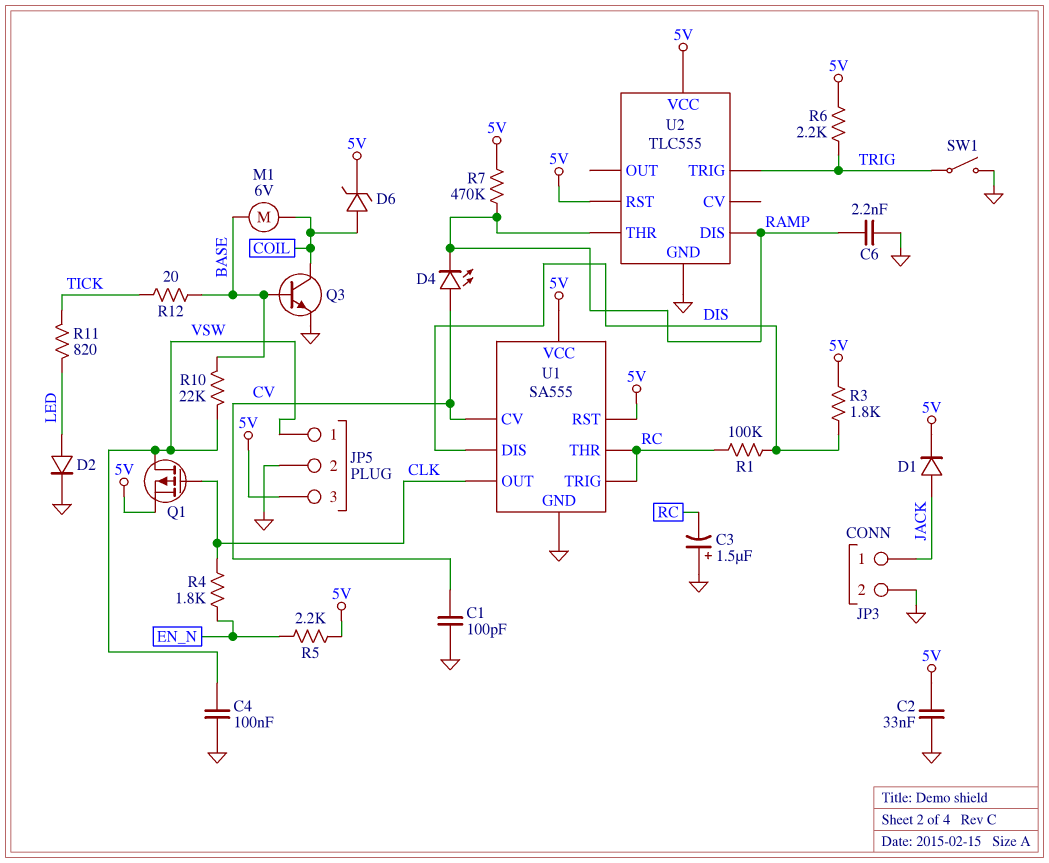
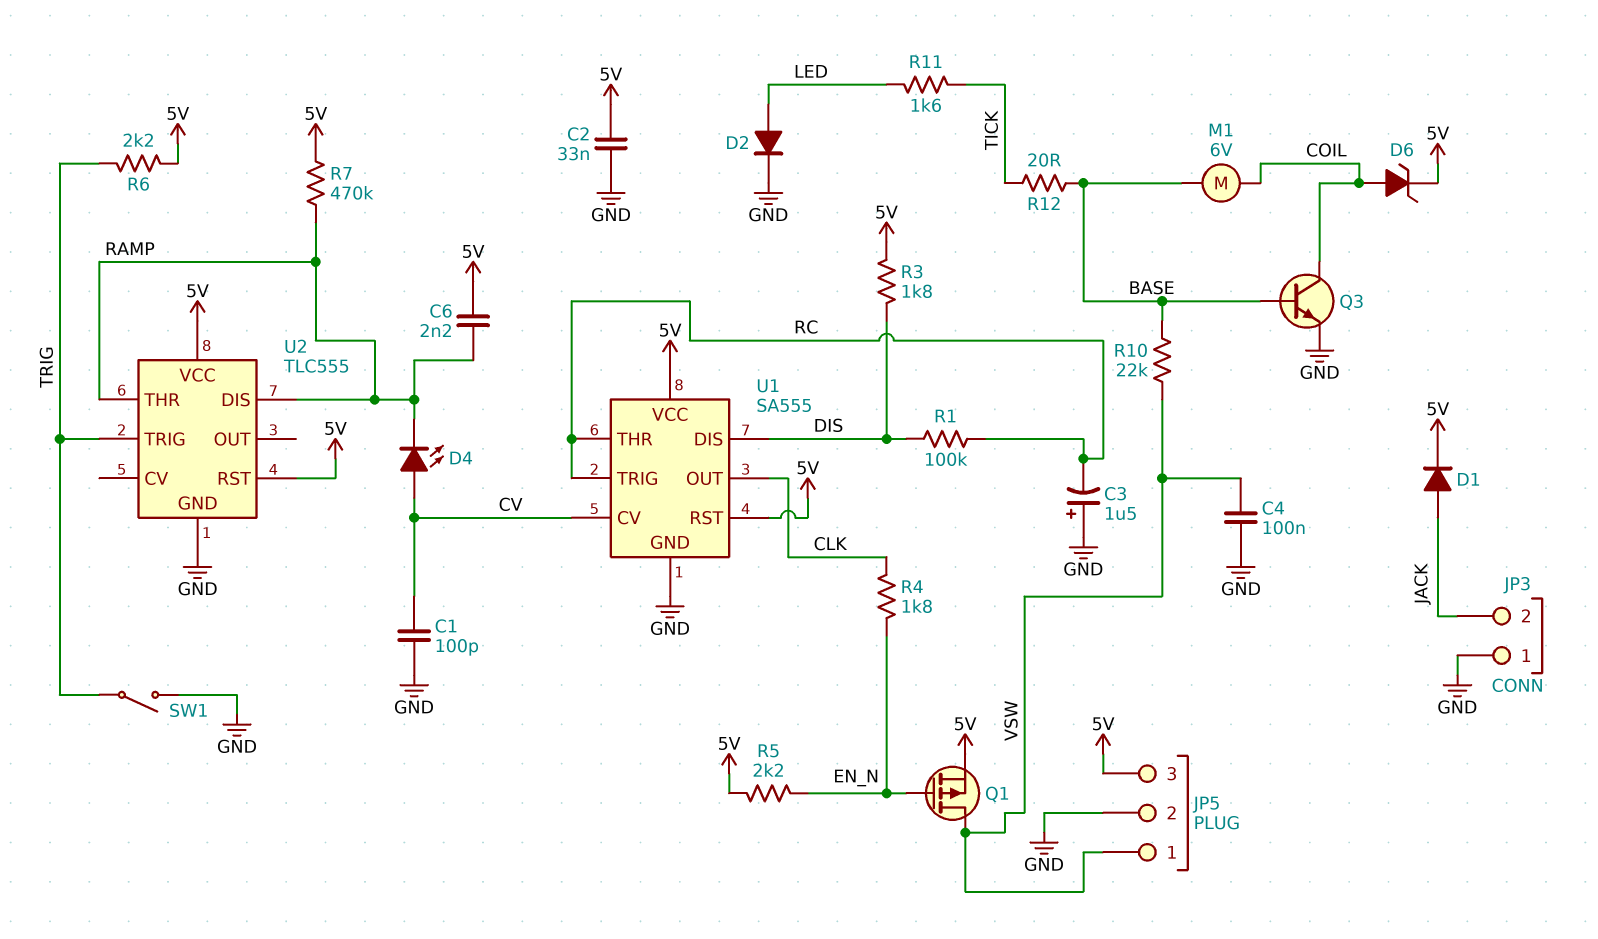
C6: 2.2nF (GND, RAMP) -> 2.2nF (5V, RAMP)
JP3 pin 1: JACK -> GND
JP3 pin 2: GND -> JACK
Q1: PMOS (G CLK, D VSW, S 5V) -> PMOS (G EN_N, D VSW, S 5V)
R11: 820 (LED, TICK) -> 1.6k (LED, TICK)

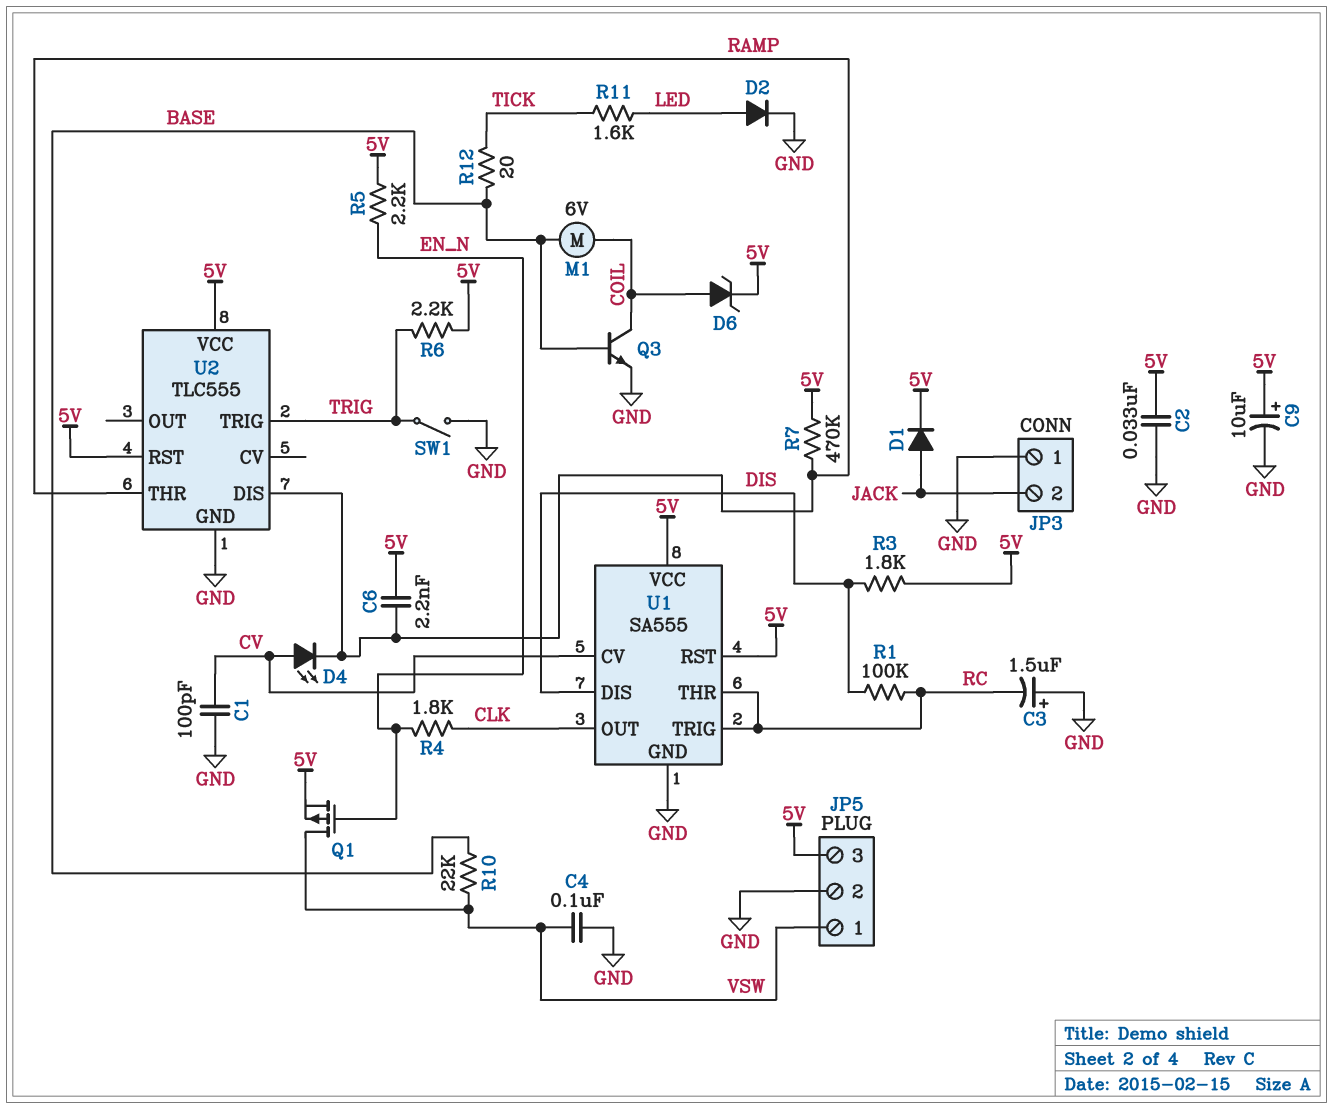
C9: none -> 10uF (plus 5V, minus GND)

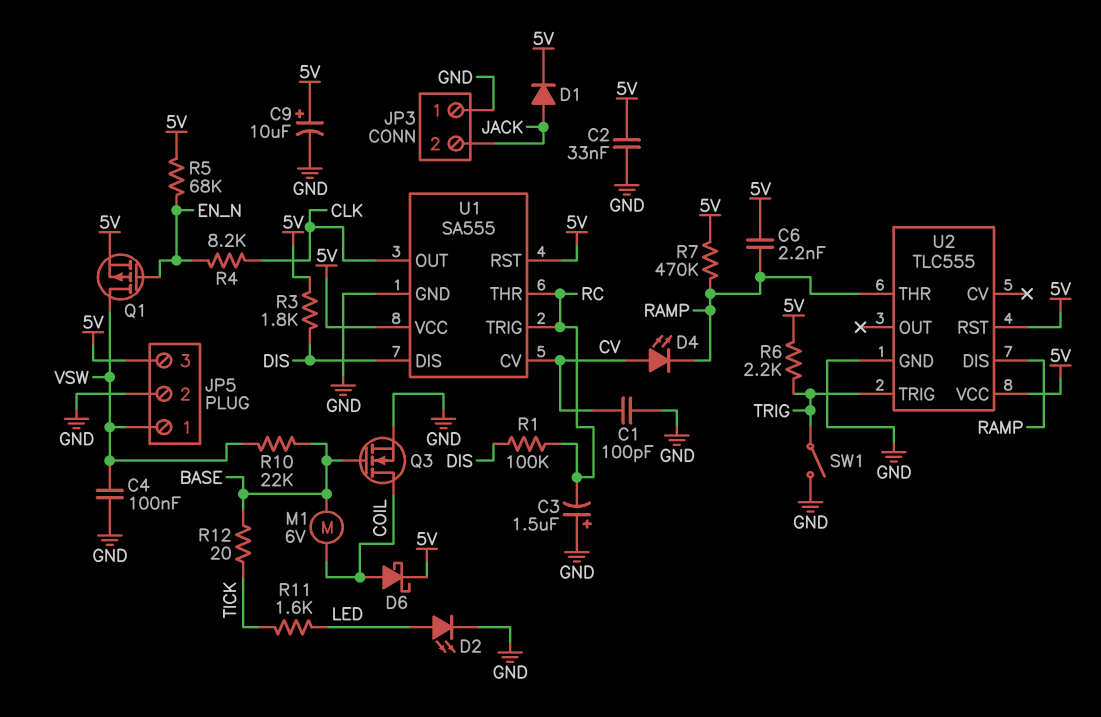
D2: diode (A LED, K GND) -> LED (A LED, K GND)
D6: zener (A COIL, K 5V) -> schottky (A COIL, K 5V)
Q3: NPN (B BASE, C COIL, E GND) -> NMOS (G BASE, D COIL, S GND)
R4: 1.8k (CLK, EN_N) -> 8.2k (CLK, EN_N)
R5: 2.2k (5V, EN_N) -> 68k (5V, EN_N)

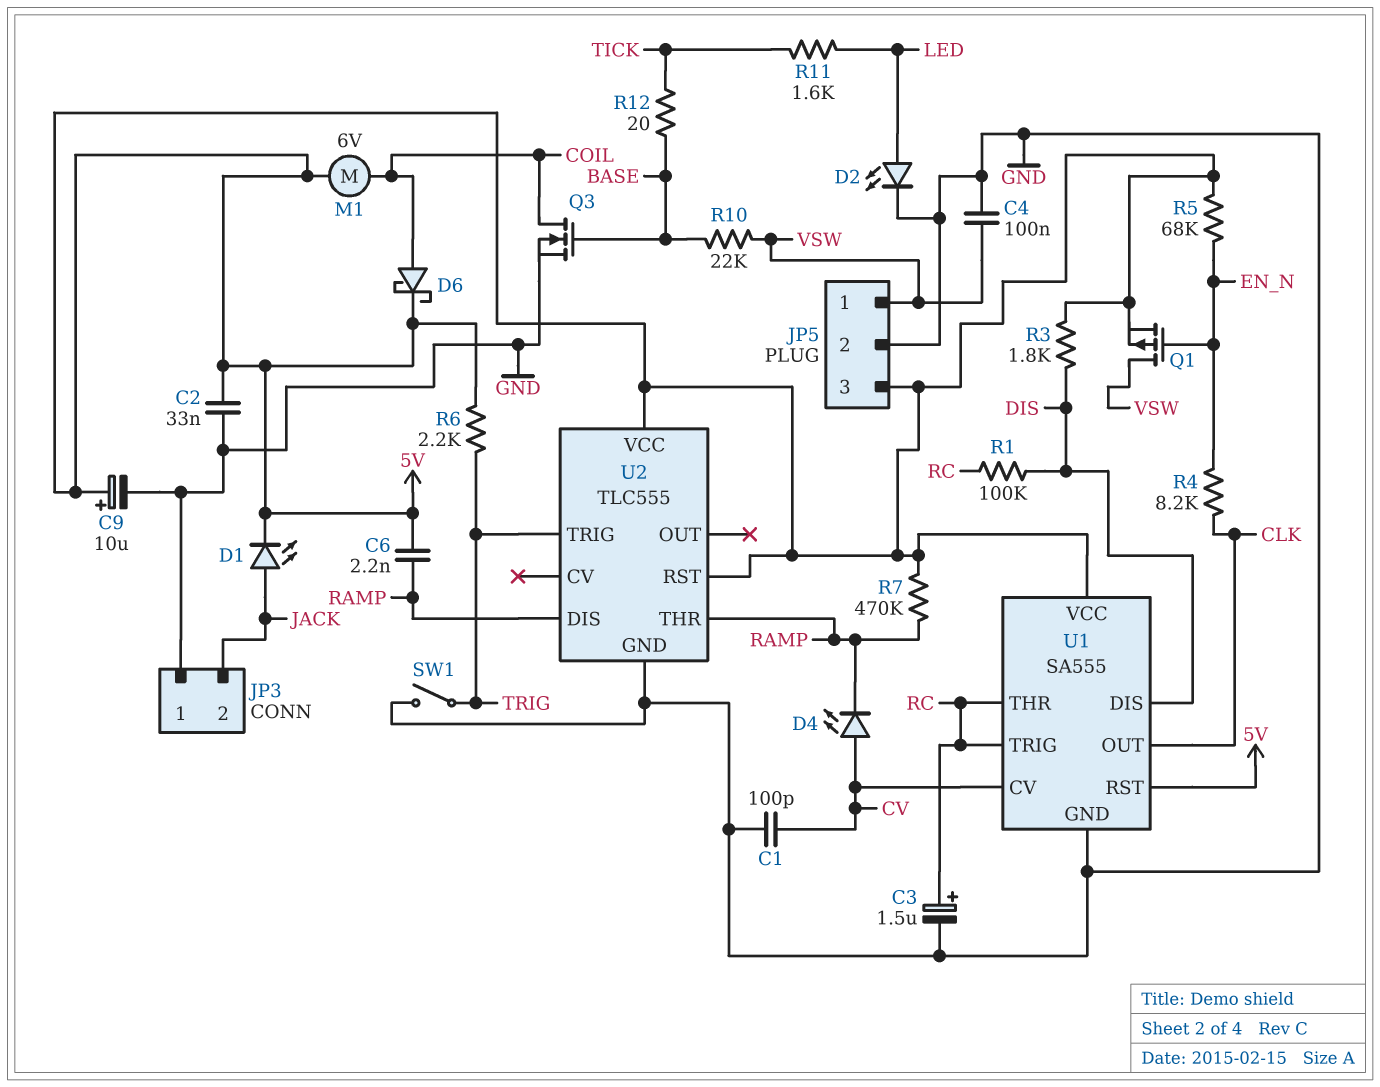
C3: 1.5uF (plus GND, minus RC) -> 1.5uF (plus RC, minus GND)
D1: diode (A JACK, K 5V) -> LED (A JACK, K 5V)
M1: motor 6V (BASE, COIL) -> motor 6V (5V, COIL)

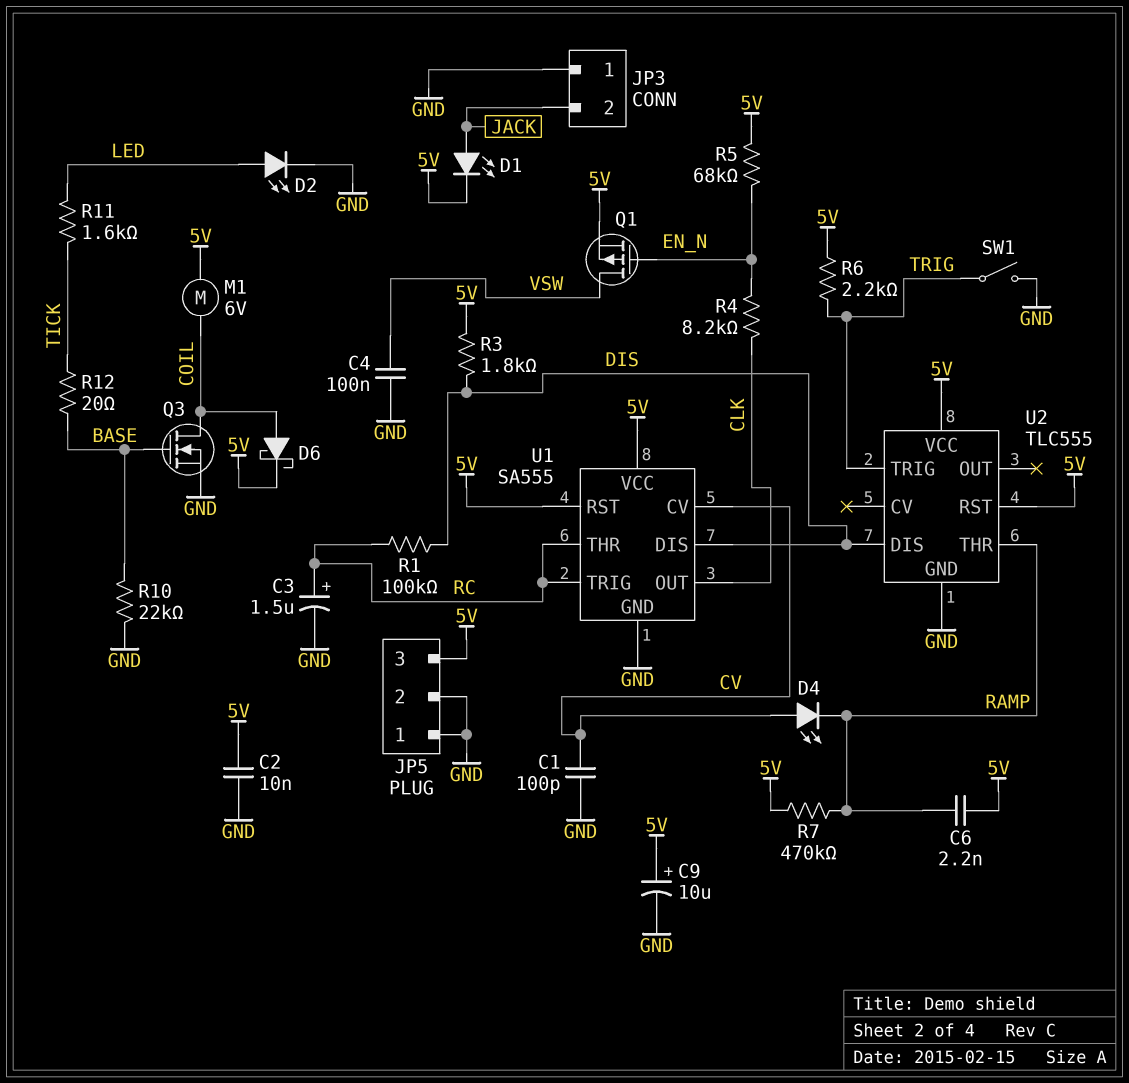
C2: 33nF (5V, GND) -> 10nF (5V, GND)
JP5 pin 1: VSW -> GND
R10: 22k (BASE, VSW) -> 22k (BASE, GND)
U2 pin DIS: RAMP -> DIS

